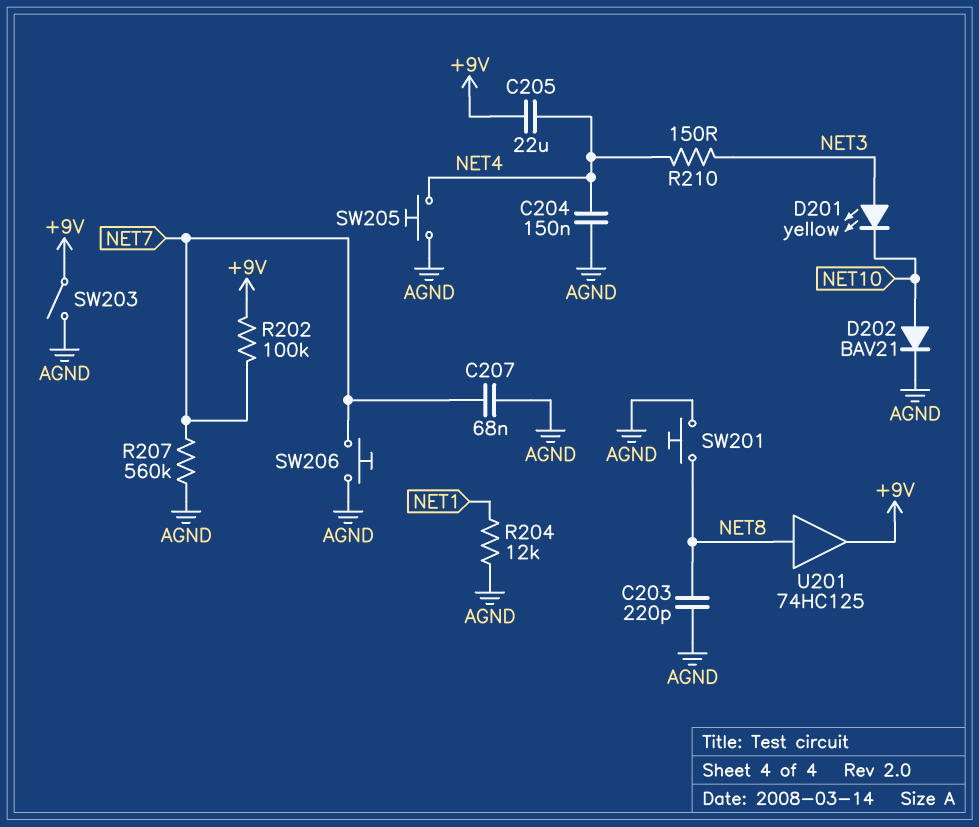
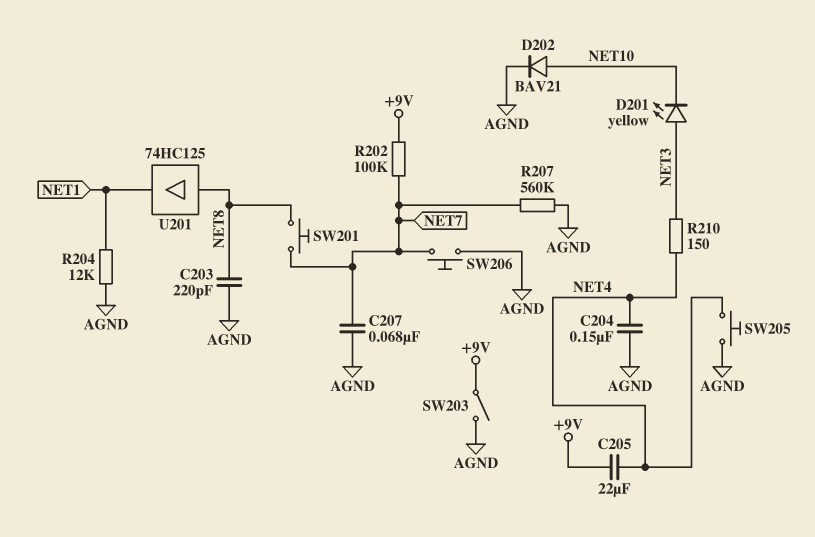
SW201: button (AGND, NET8) -> button (NET7, NET8)
U201: buffer 74HC125 (in NET8, out +9V) -> buffer 74HC125 (in NET8, out NET1)

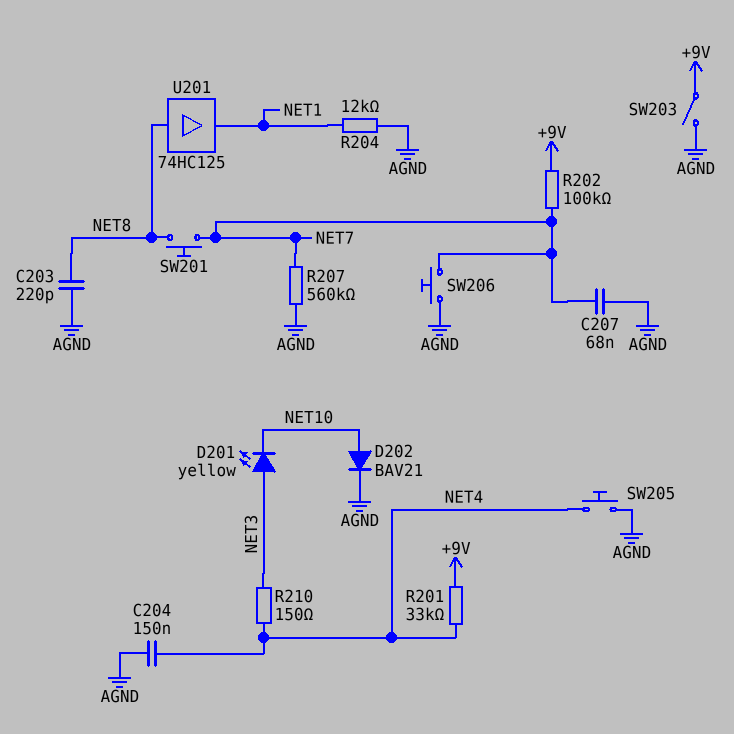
C205: 22uF (+9V, NET4) -> none
R201: none -> 33k (+9V, NET4)

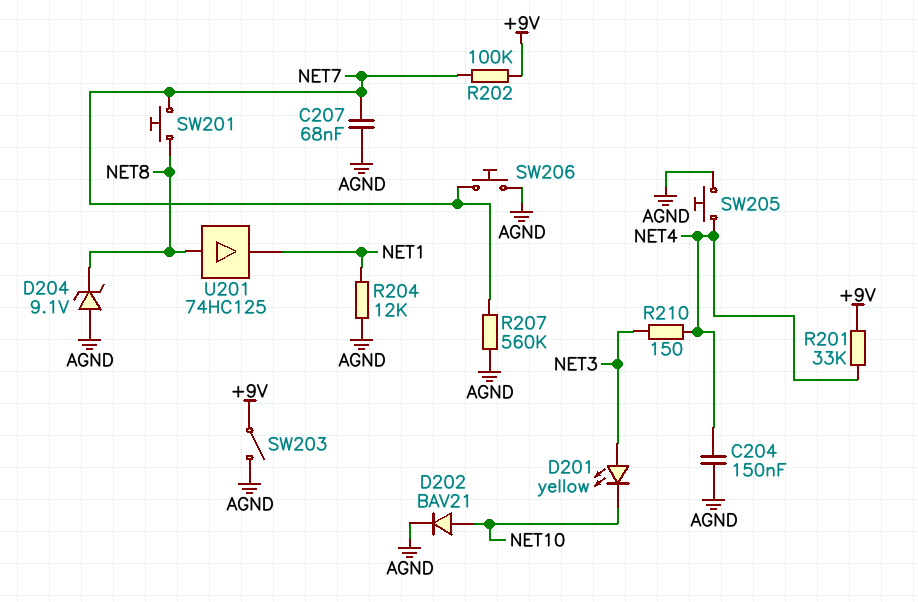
C203: 220pF (AGND, NET8) -> none
D204: none -> zener 9.1V (A AGND, K NET8)

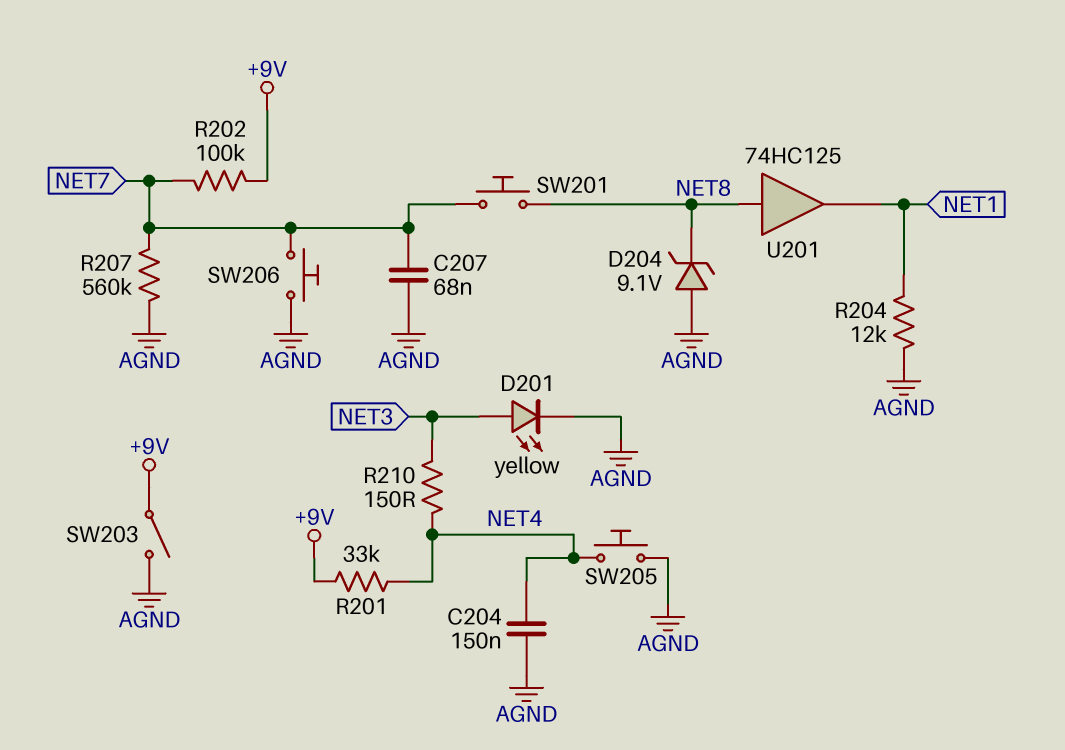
D201: LED yellow (A NET3, K NET10) -> LED yellow (A NET3, K AGND)
D202: diode BAV21 (A NET10, K AGND) -> none

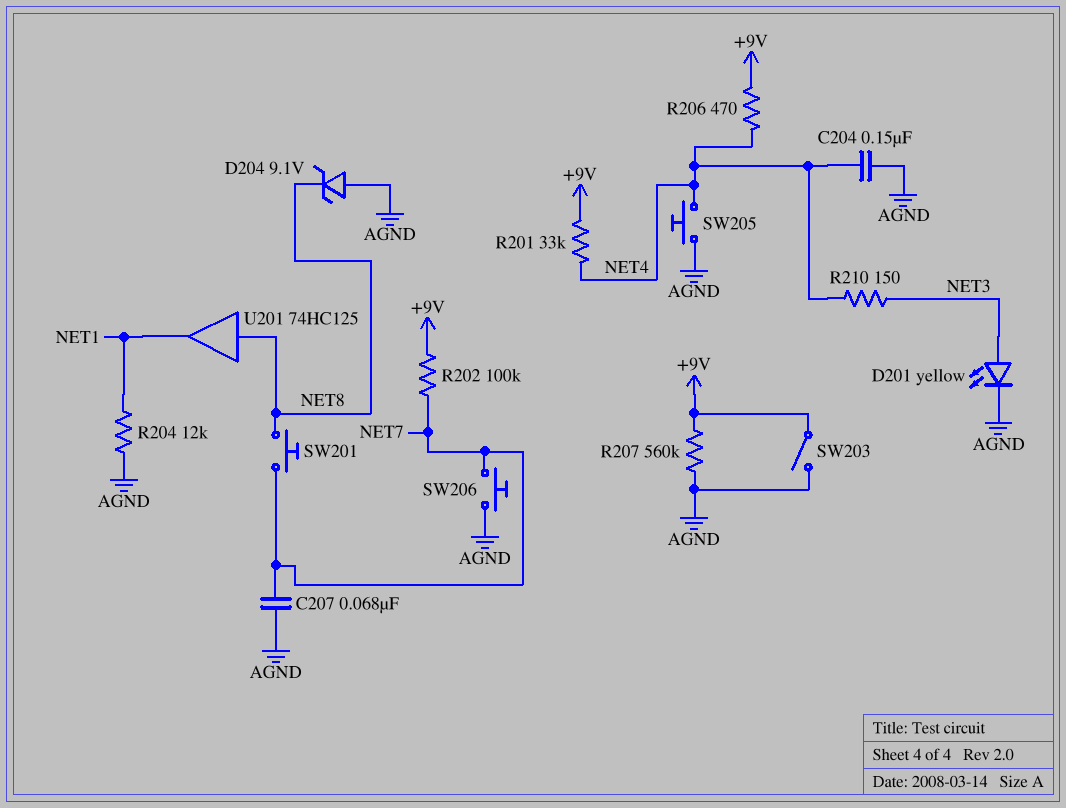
R206: none -> 470 (+9V, NET4)
R207: 560k (AGND, NET7) -> 560k (+9V, AGND)

